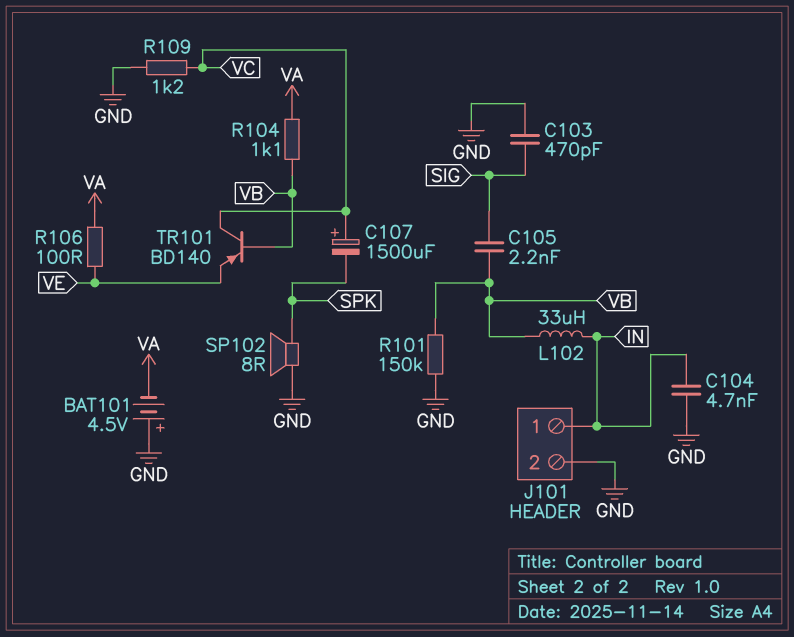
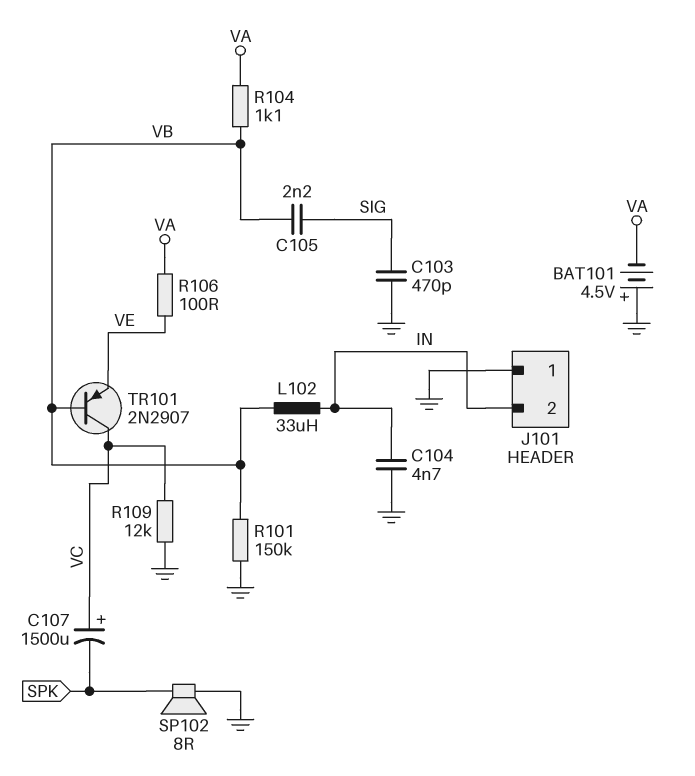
J101 pin 1: IN -> GND
J101 pin 2: GND -> IN
R109: 1.2k (GND, VC) -> 12k (GND, VC)
TR101: PNP BD140 (B VB, C VC, E VE) -> PNP 2N2907 (B VB, C VC, E VE)

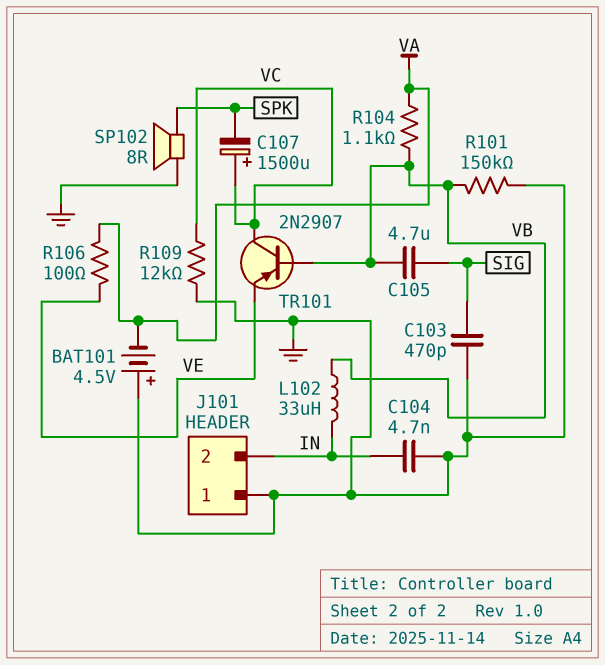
C105: 2.2nF (SIG, VB) -> 4.7uF (SIG, VB)

